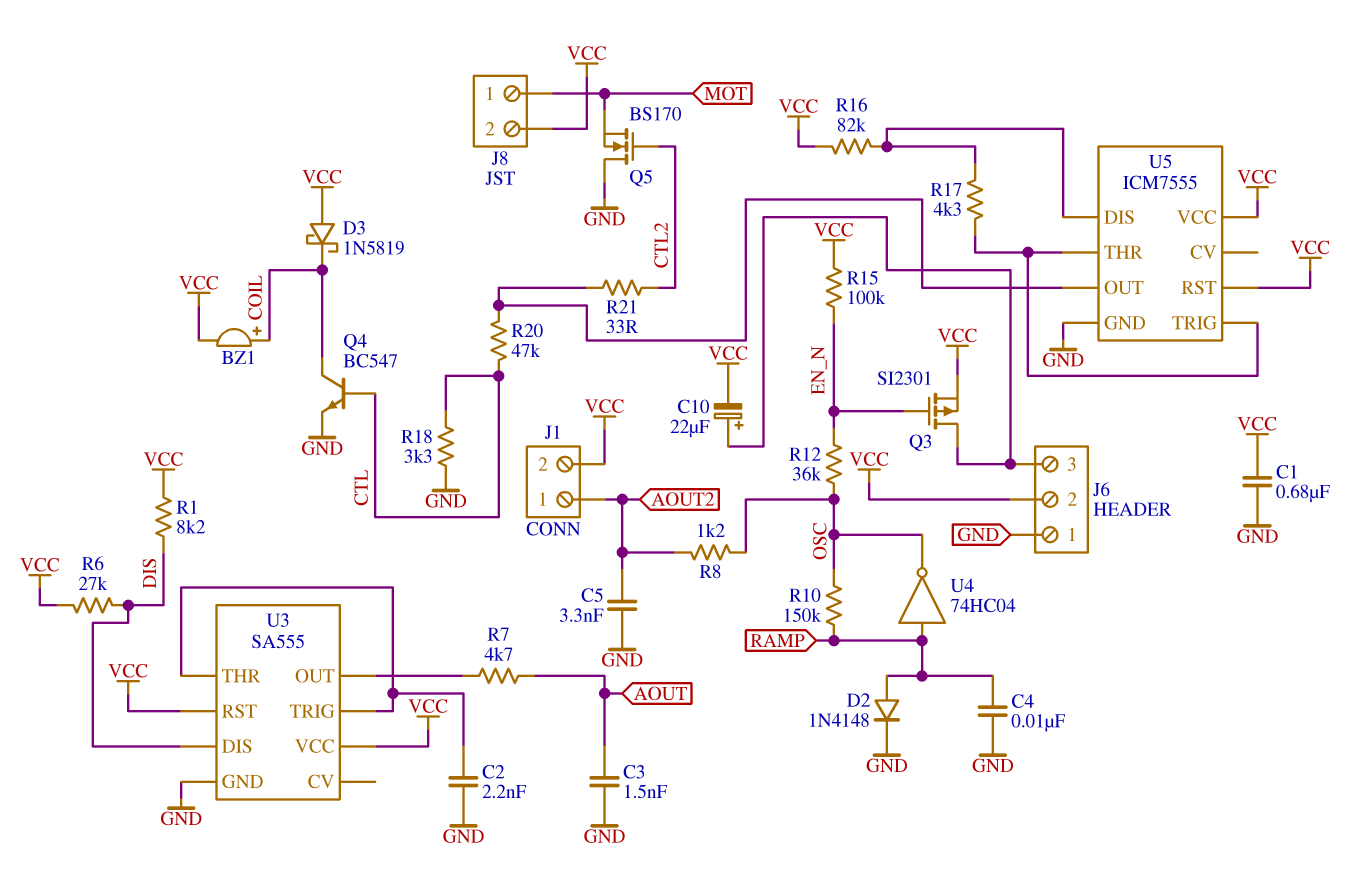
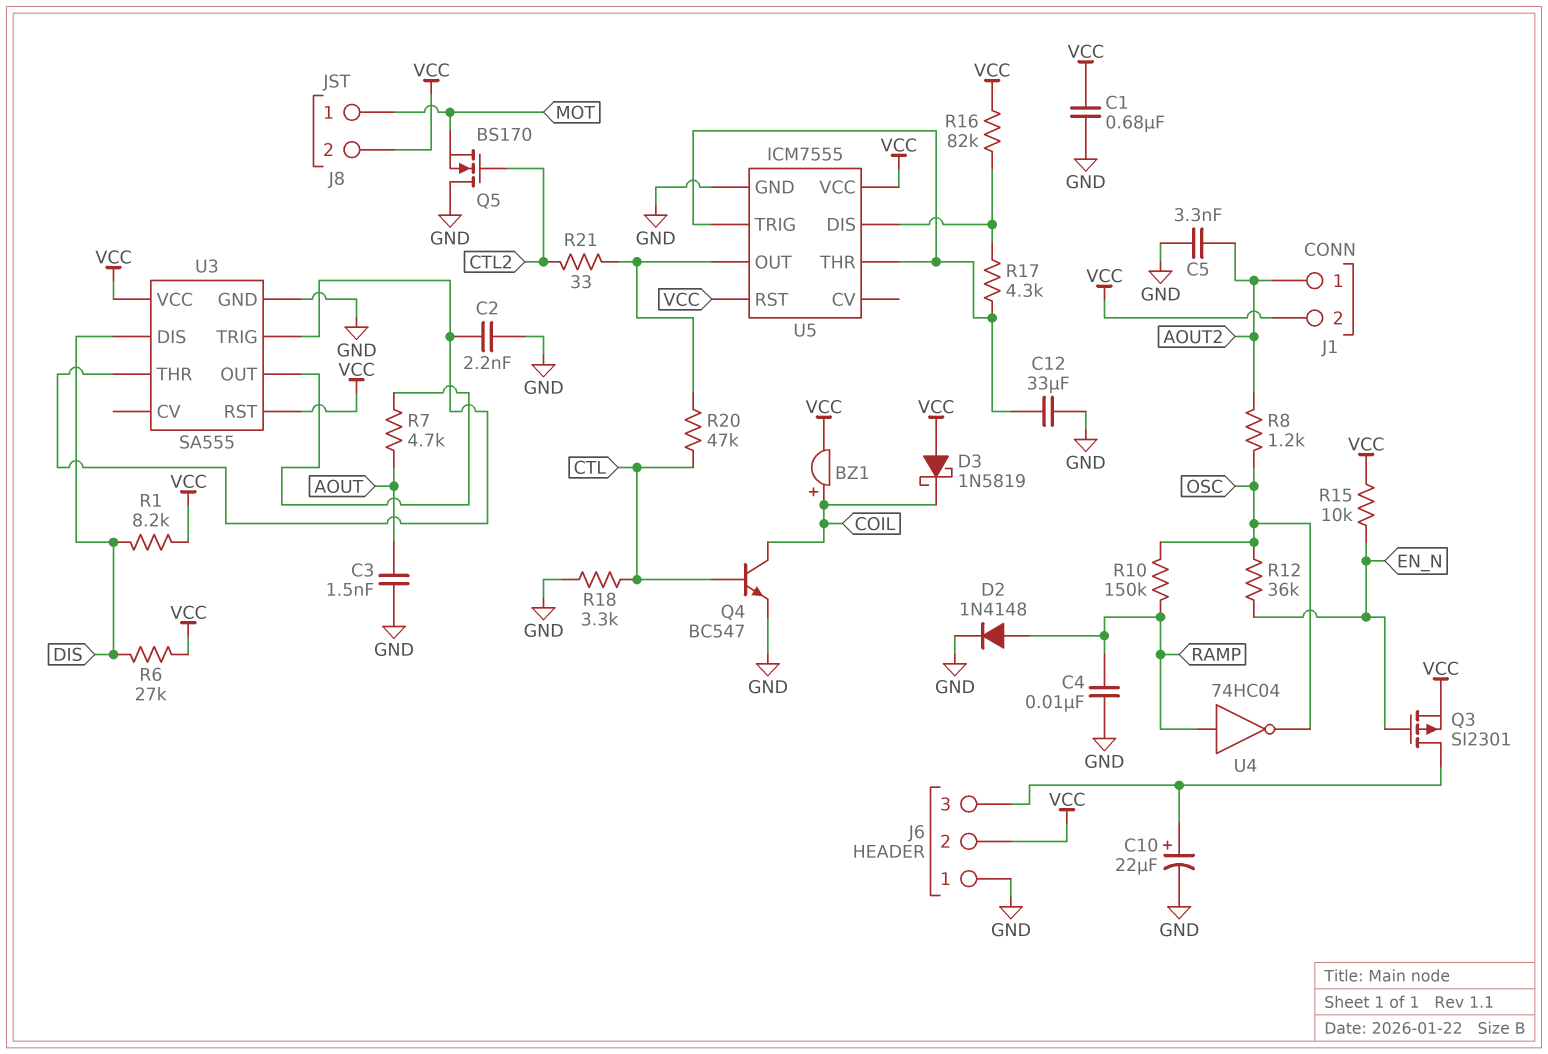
C10: 22uF (plus J6/3, minus VCC) -> 22uF (plus J6/3, minus GND)
C12: none -> 33uF (GND, U5/THR)
R15: 100k (EN_N, VCC) -> 10k (EN_N, VCC)

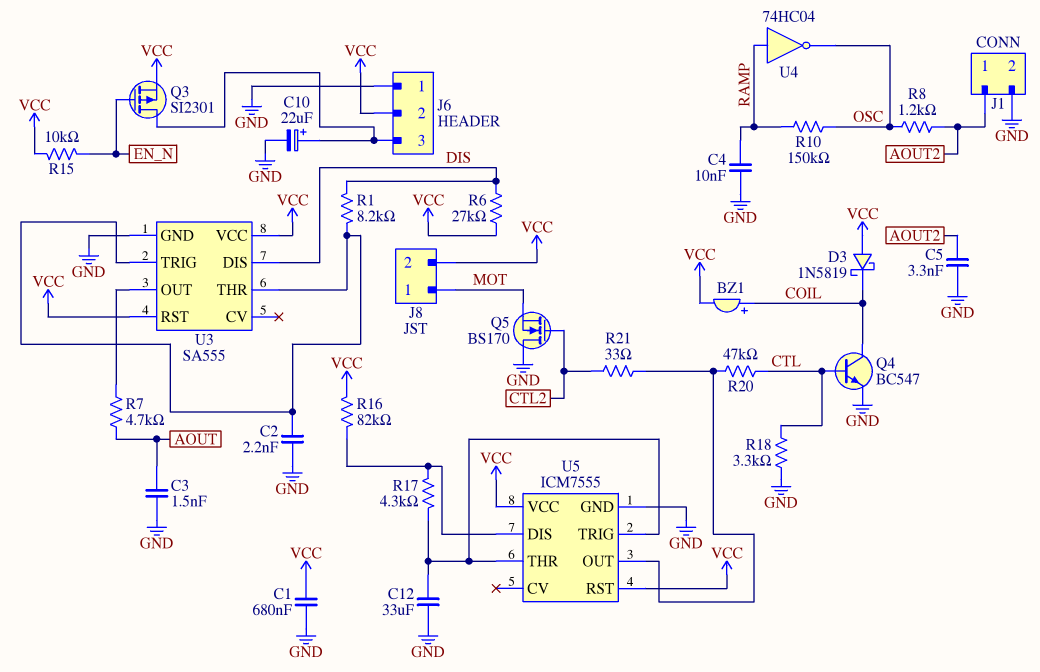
D2: diode 1N4148 (A RAMP, K GND) -> none
J1 pin 2: VCC -> GND
R1: 8.2k (DIS, VCC) -> 8.2k (DIS, U3/THR)
R12: 36k (EN_N, OSC) -> none

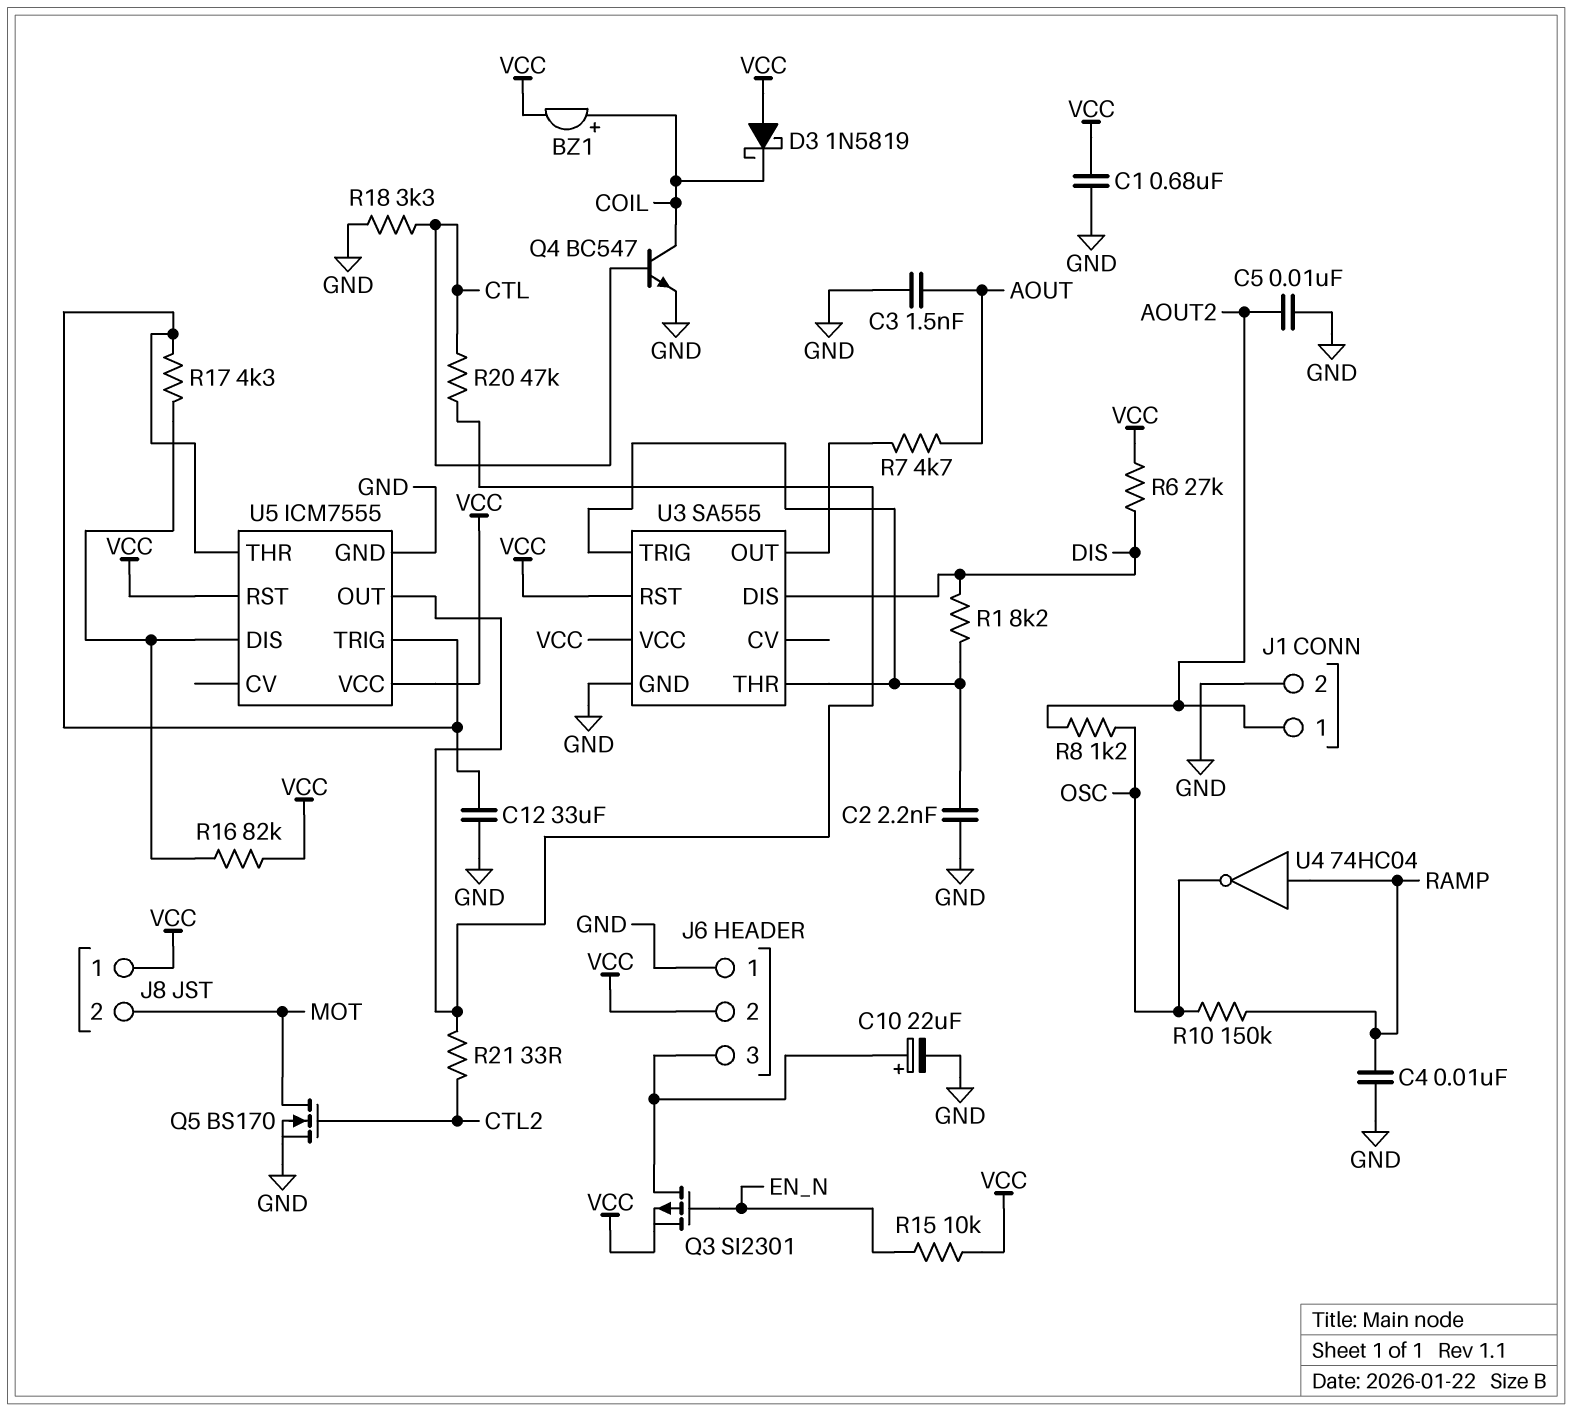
C5: 3.3nF (AOUT2, GND) -> 10nF (AOUT2, GND)
J8 pin 1: MOT -> VCC
J8 pin 2: VCC -> MOT
Q5: NMOS BS170 (G CTL2, D GND, S MOT) -> NMOS BS170 (G CTL2, D MOT, S GND)

